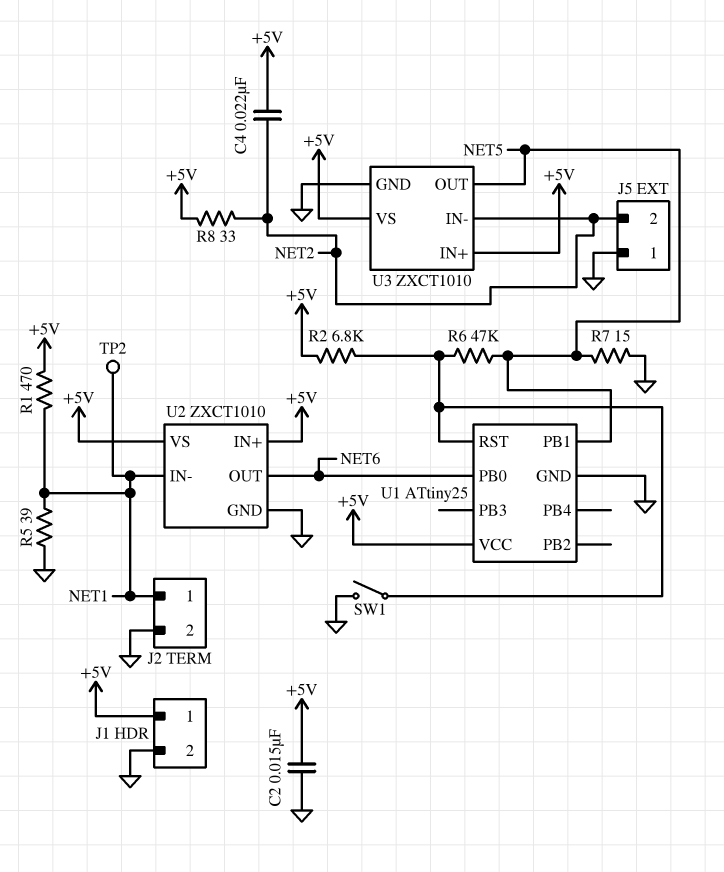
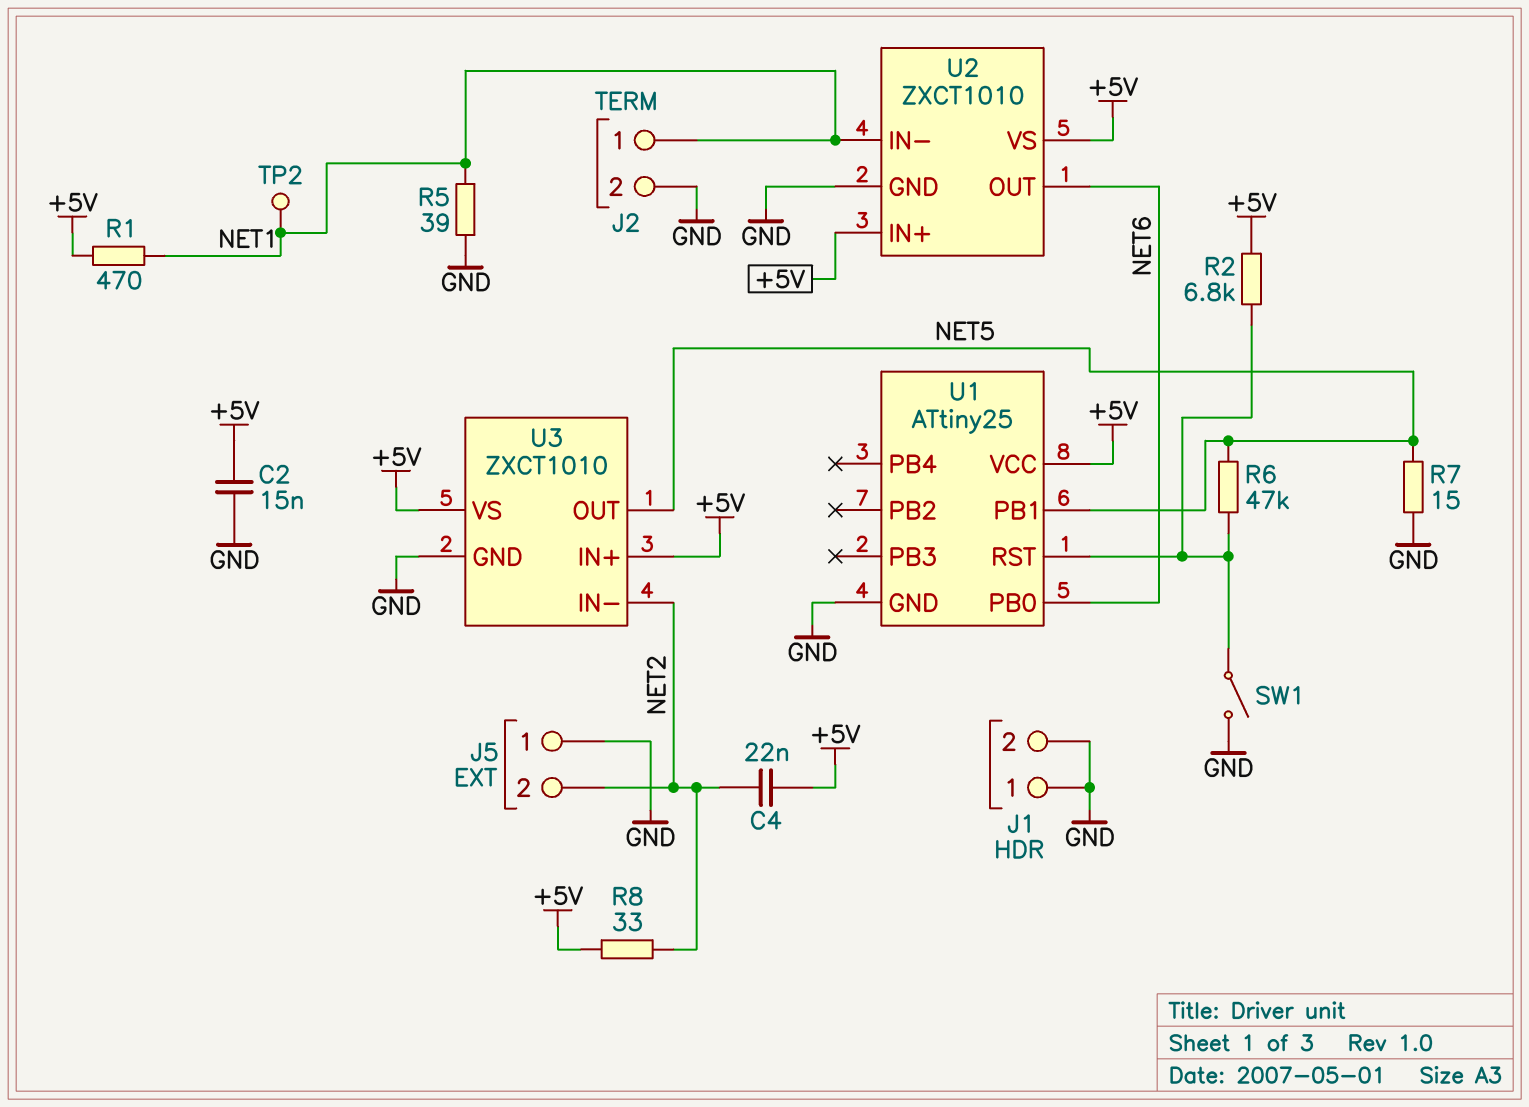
J1 pin 1: +5V -> GND

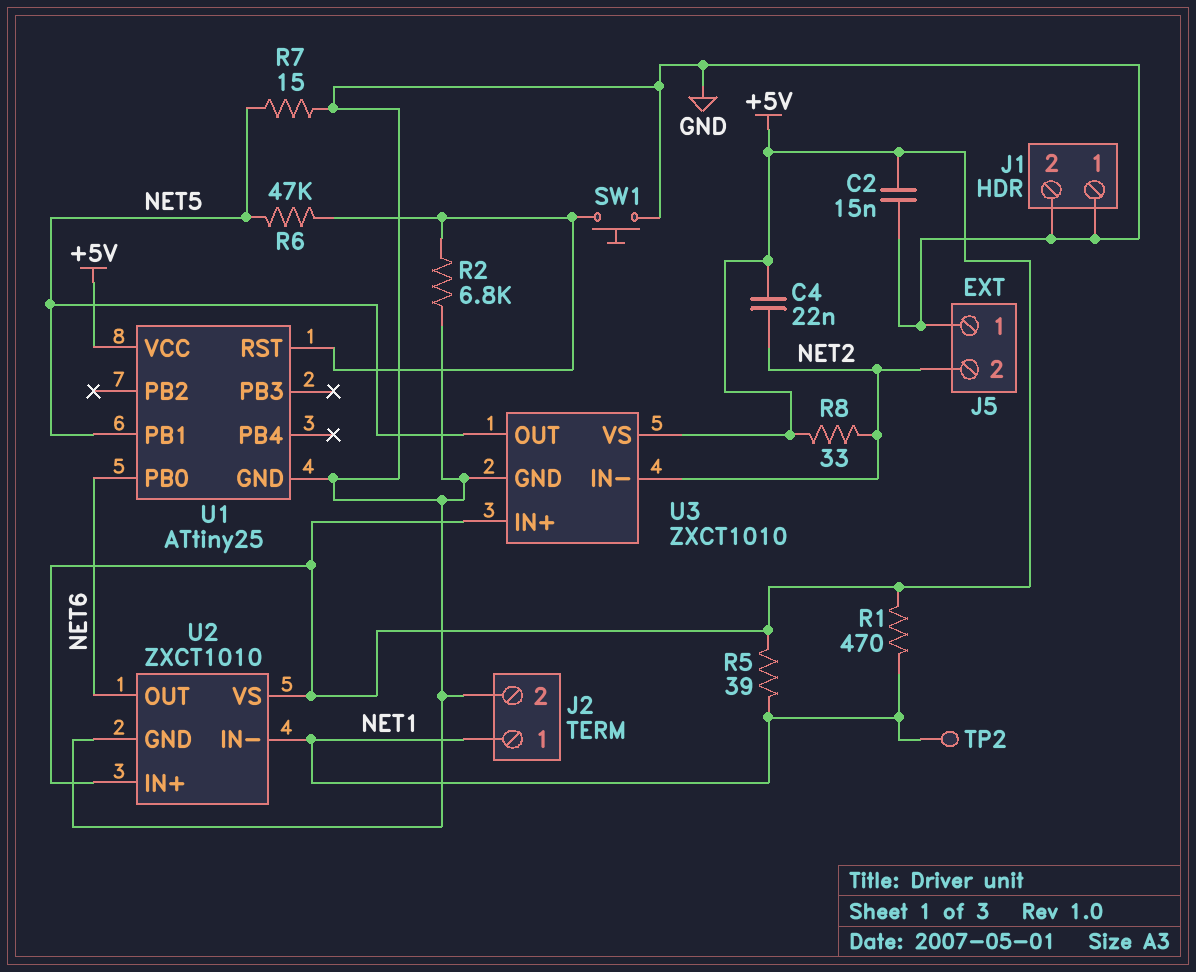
R2: 6.8k (+5V, U1/RST) -> 6.8k (GND, U1/RST)
R5: 39 (GND, NET1) -> 39 (+5V, NET1)
SW1: switch (GND, U1/RST) -> button (GND, U1/RST)

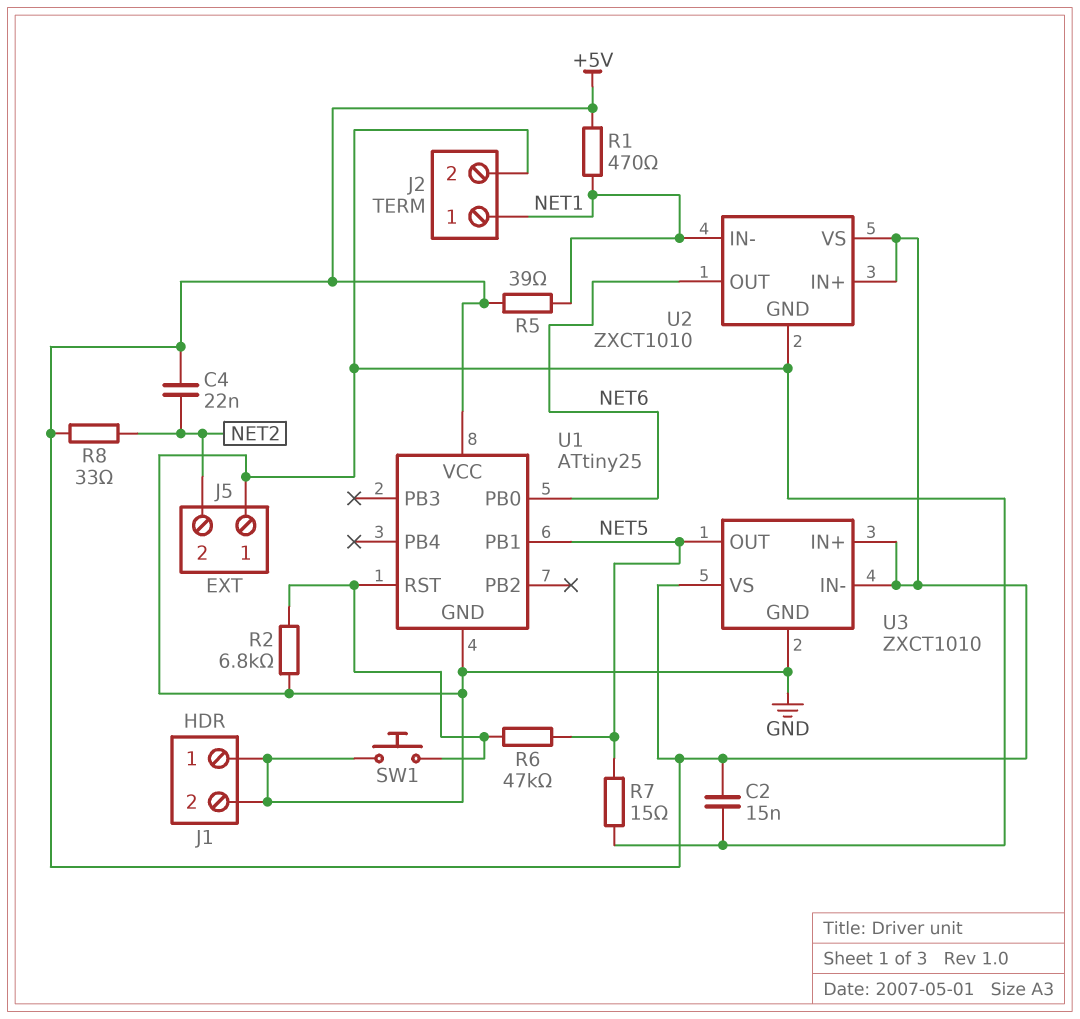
TP2: test point (NET1) -> none
U3 pin IN-: NET2 -> +5V

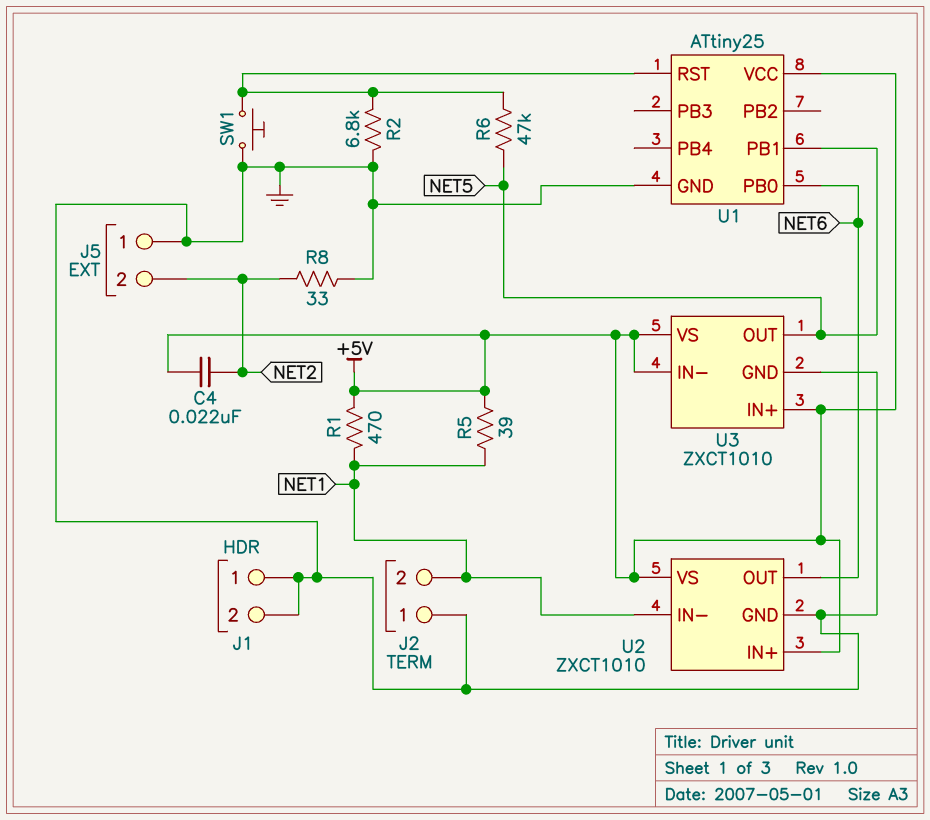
C2: 15nF (+5V, GND) -> none
J2 pin 1: NET1 -> GND
J2 pin 2: GND -> NET1
R7: 15 (GND, NET5) -> none
R8: 33 (+5V, NET2) -> 33 (GND, NET2)

